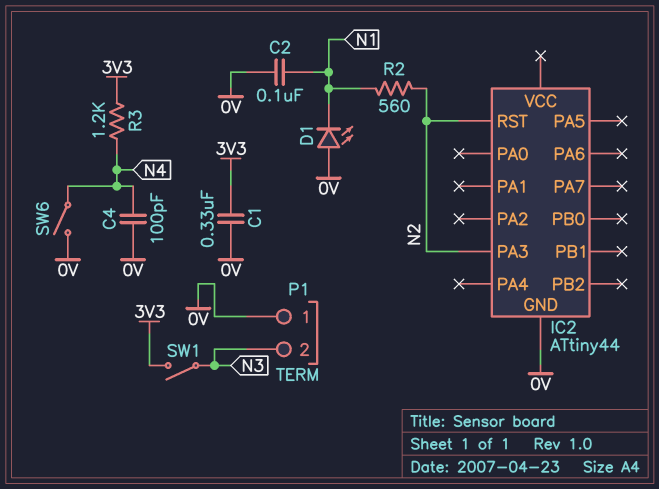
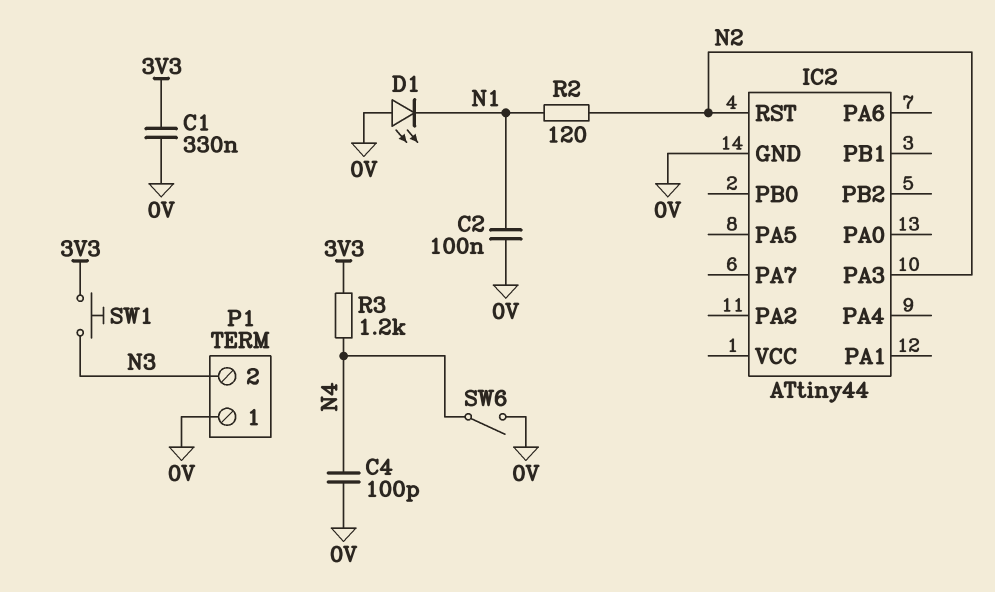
R2: 560 (N1, N2) -> 120 (N1, N2)
SW1: switch (3V3, N3) -> button (3V3, N3)

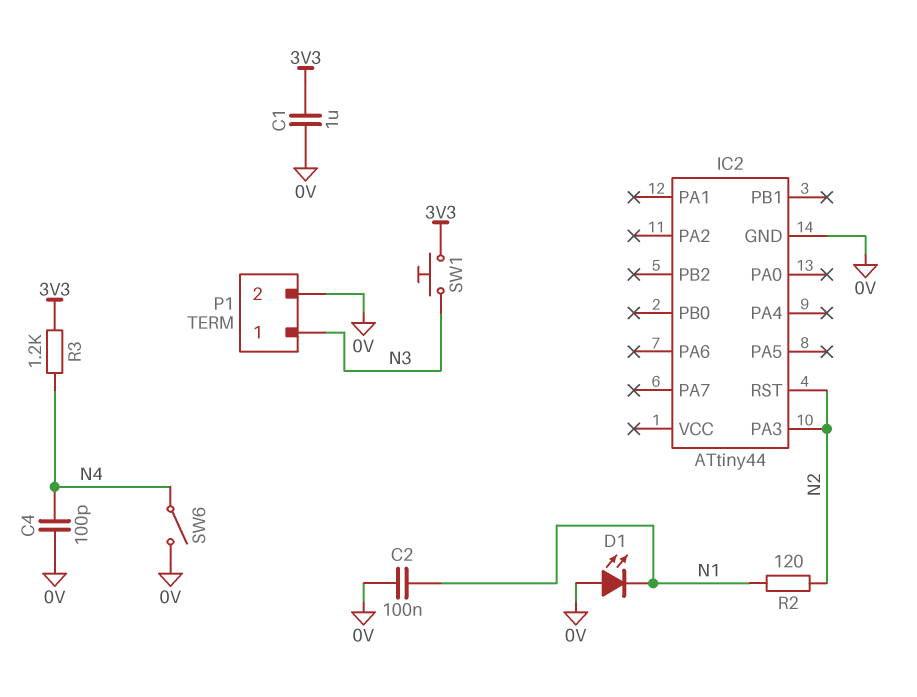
C1: 330nF (0V, 3V3) -> 1uF (0V, 3V3)
P1 pin 1: 0V -> N3
P1 pin 2: N3 -> 0V

